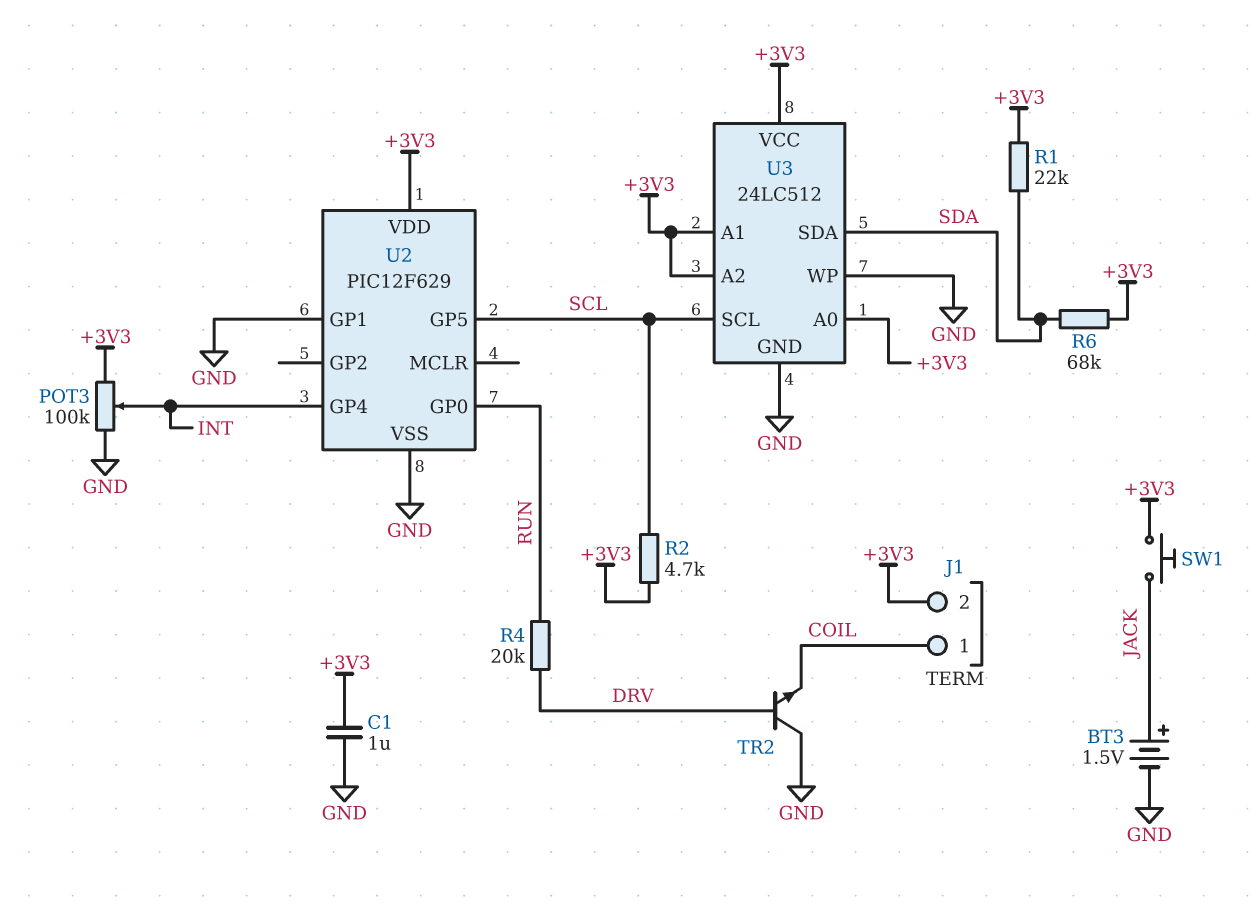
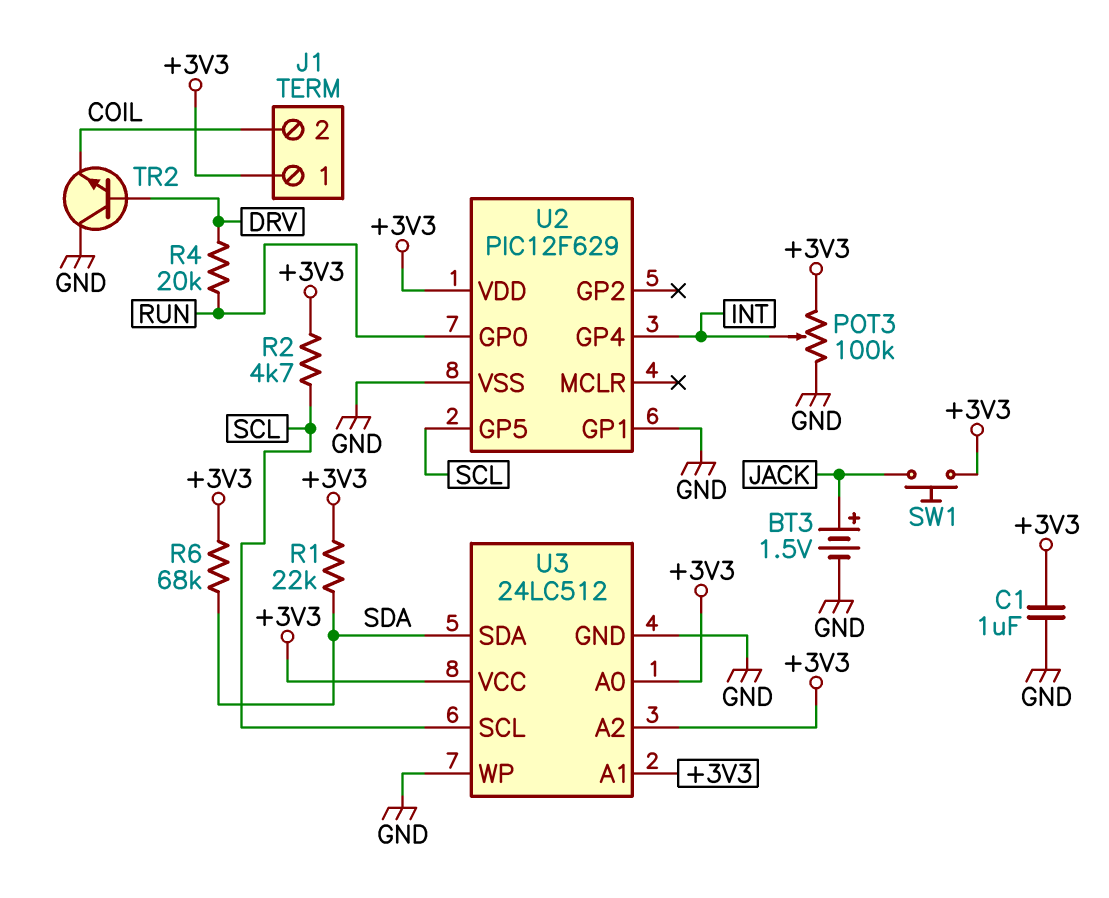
J1 pin 1: COIL -> +3V3
J1 pin 2: +3V3 -> COIL

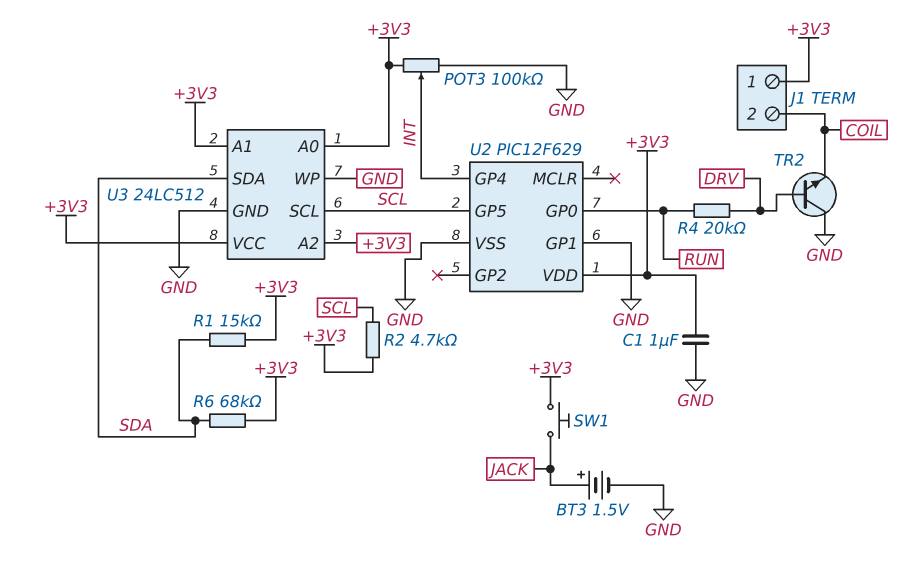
R1: 22k (+3V3, SDA) -> 15k (+3V3, SDA)

